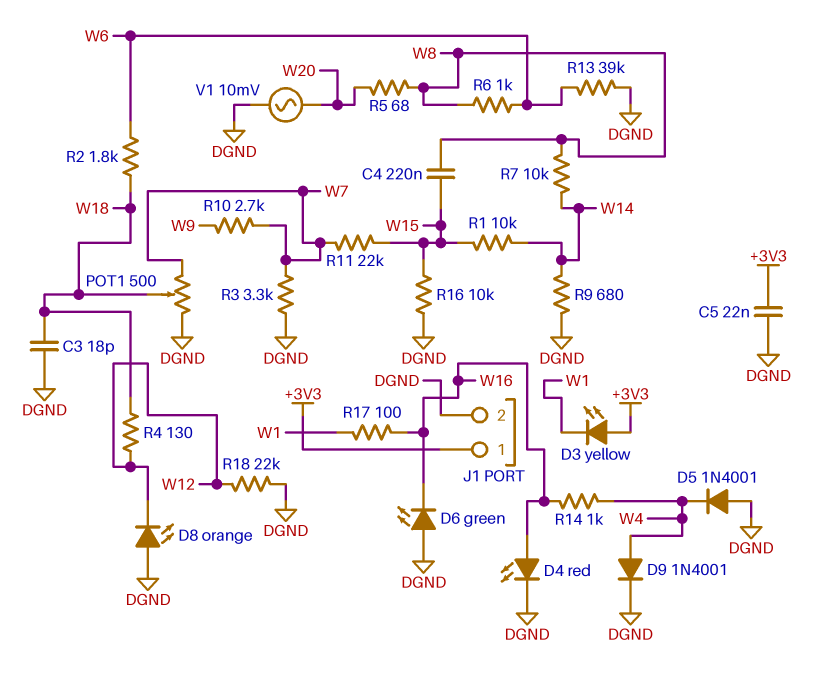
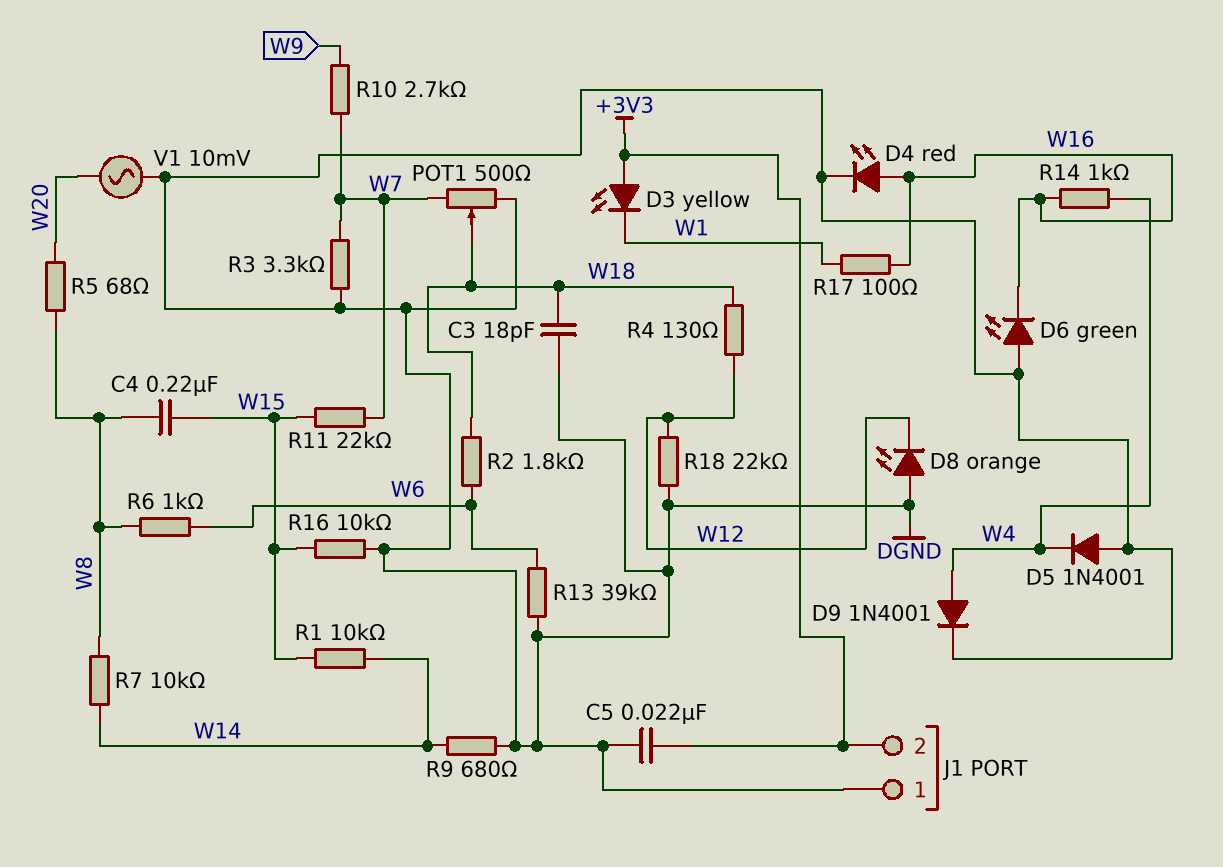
J1 pin 1: +3V3 -> DGND
J1 pin 2: DGND -> +3V3

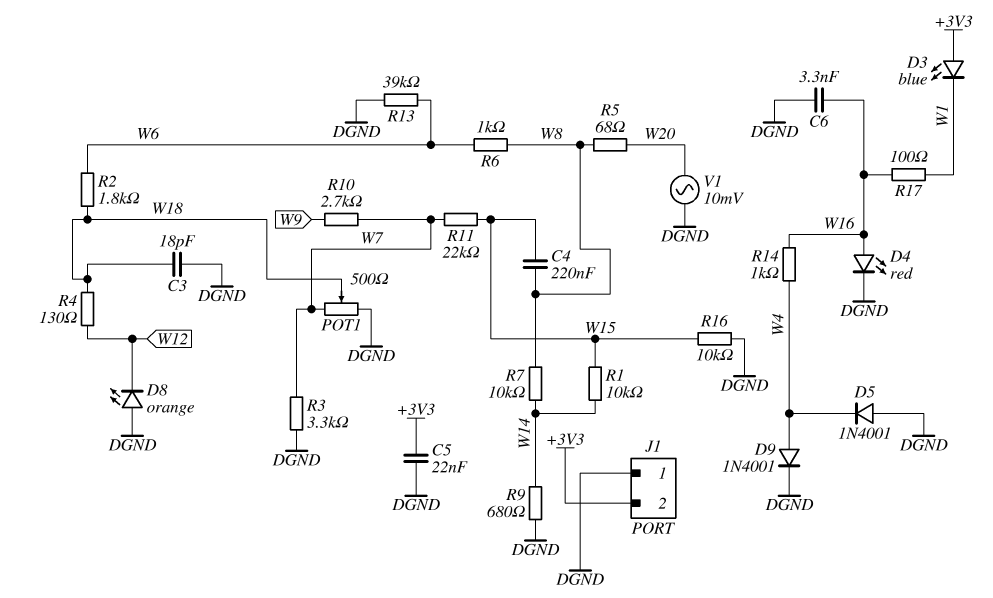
C6: none -> 3.3nF (DGND, W16)
D3: LED yellow (A +3V3, K W1) -> LED blue (A +3V3, K W1)
D6: LED green (A DGND, K W16) -> none
R18: 22k (DGND, W12) -> none

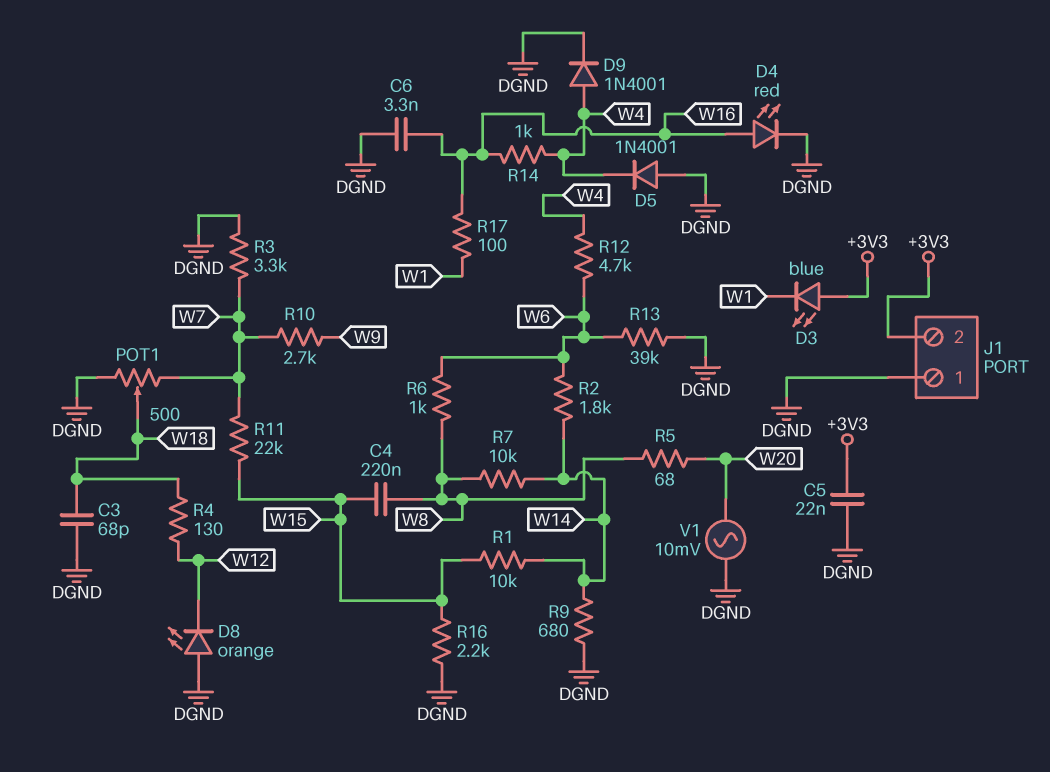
C3: 18pF (DGND, W18) -> 68pF (DGND, W18)
R2: 1.8k (W6, W18) -> 1.8k (W6, W14)
R12: none -> 4.7k (W4, W6)
R16: 10k (DGND, W15) -> 2.2k (DGND, W15)

